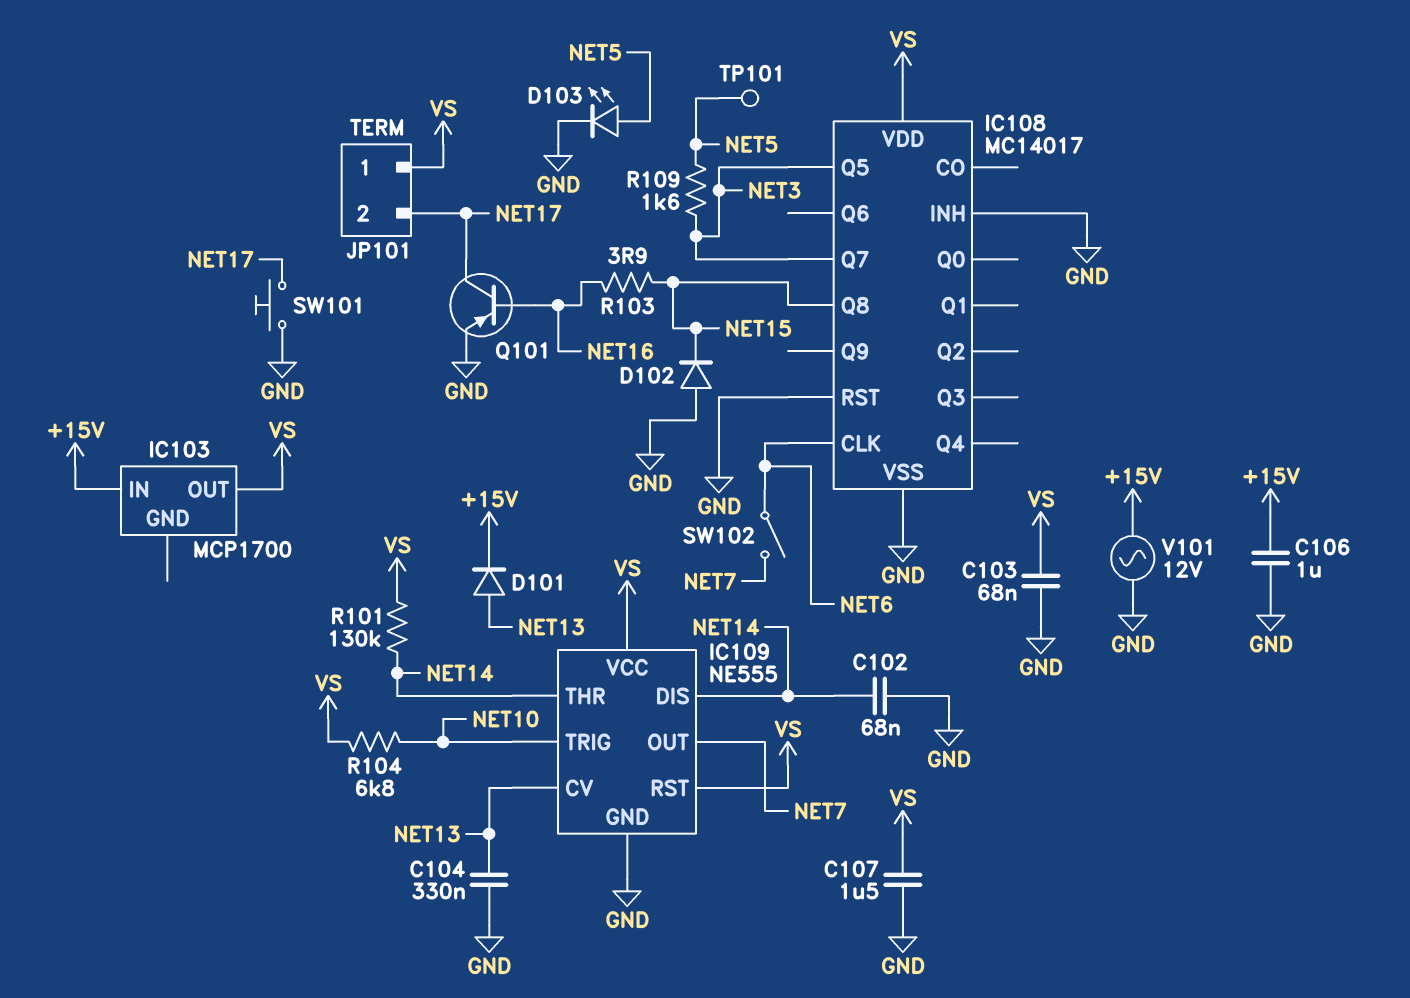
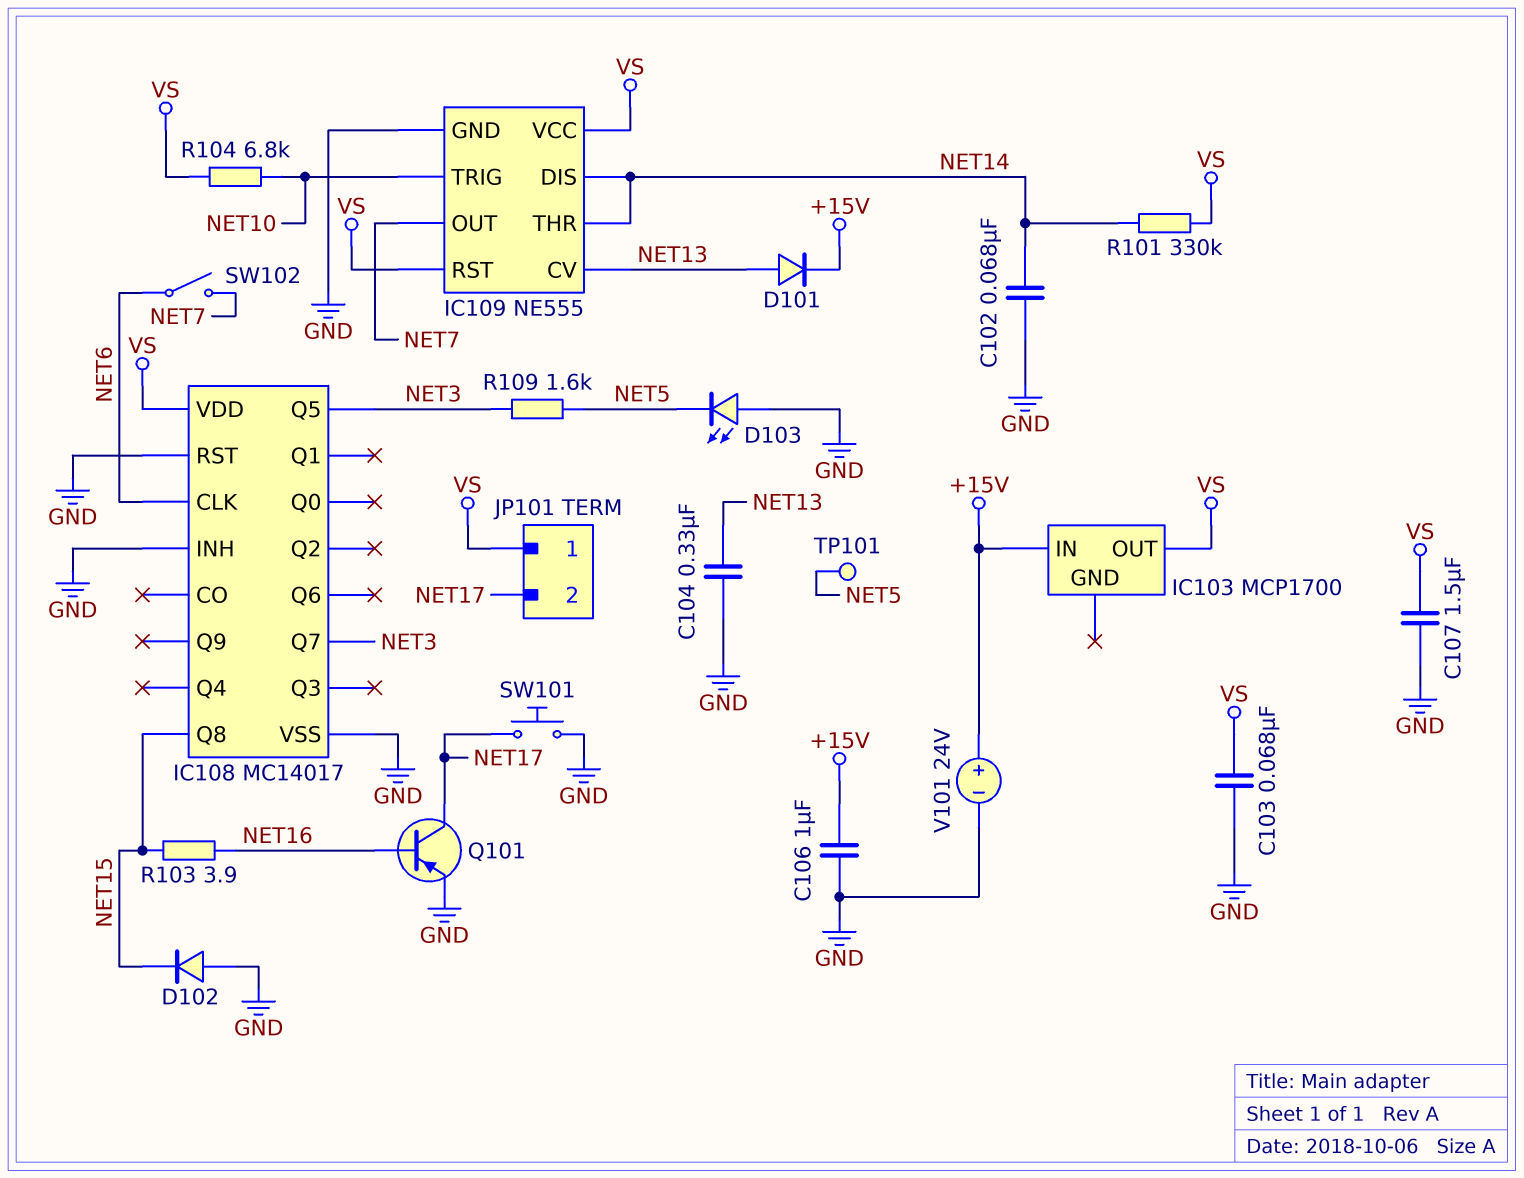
D103: LED (A NET5, K GND) -> LED (A GND, K NET5)
R101: 130k (NET14, VS) -> 330k (NET14, VS)
V101: AC 12V (+15V, GND) -> 24V (plus +15V, minus GND)

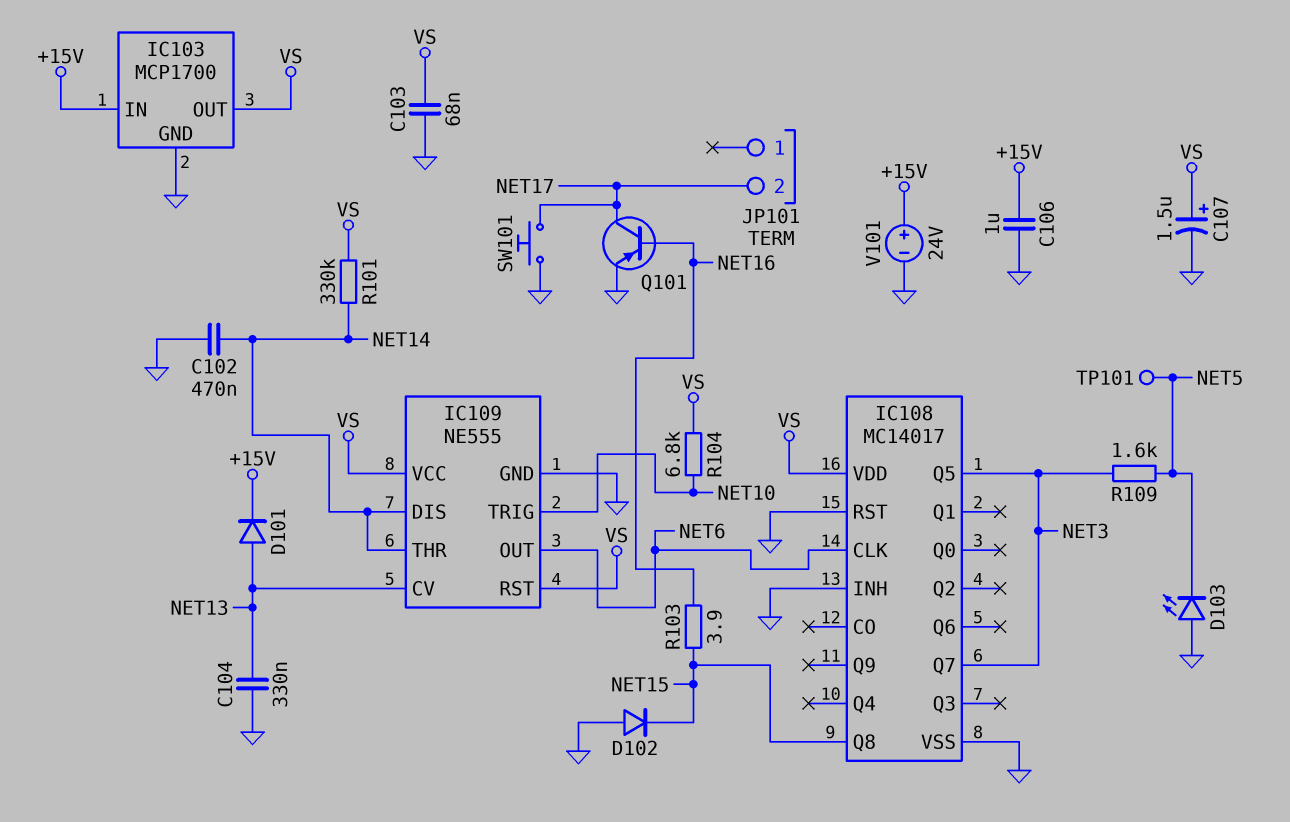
C102: 68nF (GND, NET14) -> 470nF (GND, NET14)
C107: 1.5uF (GND, VS) -> 1.5uF (plus VS, minus GND)
IC103 pin GND: none -> GND
IC109 pin OUT: NET7 -> NET6
JP101 pin 1: VS -> none
SW102: switch (NET6, NET7) -> none

